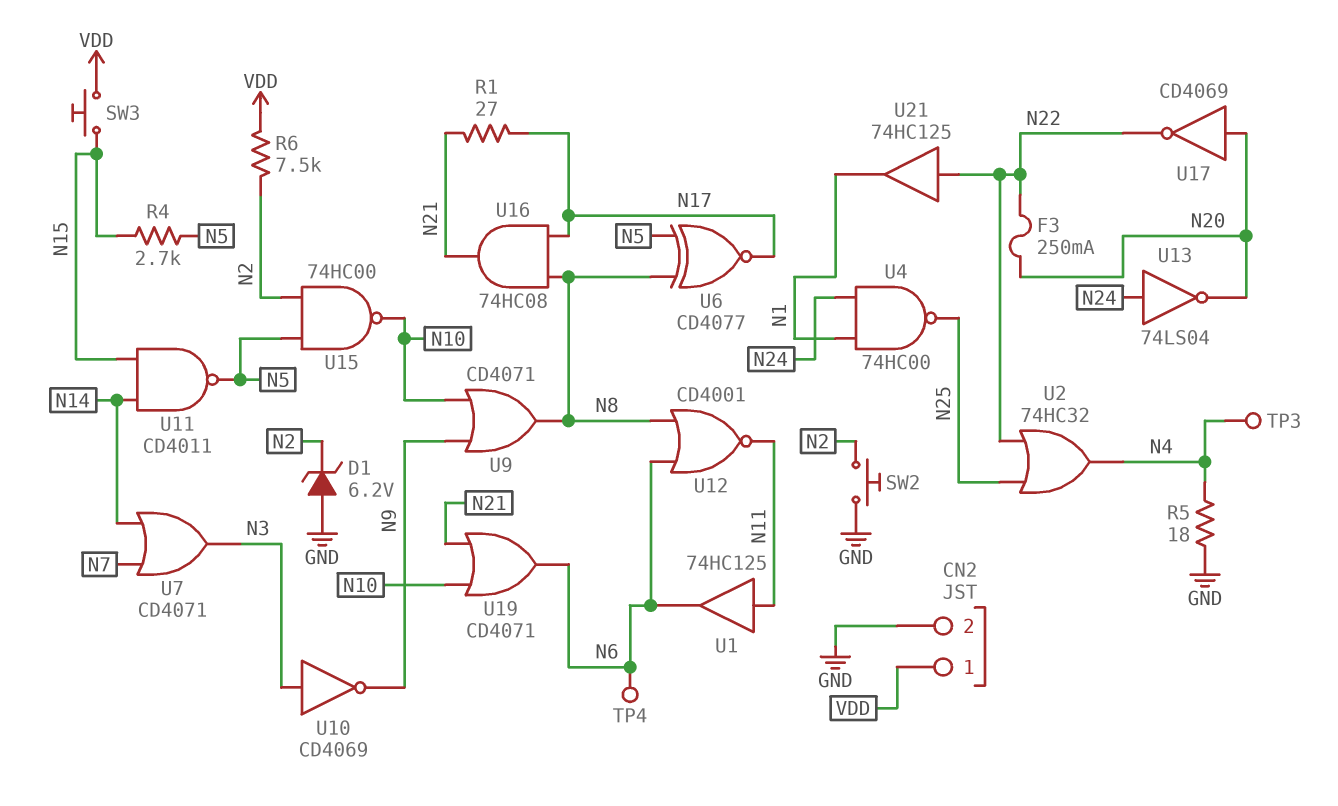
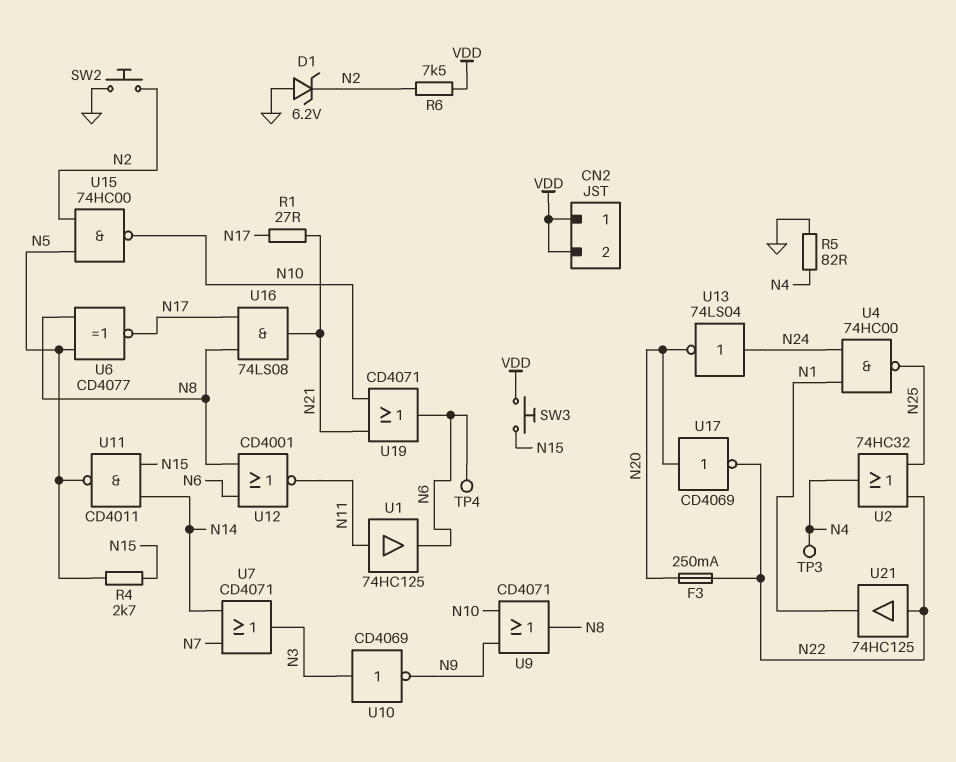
CN2 pin 2: GND -> VDD
R5: 18 (GND, N4) -> 82 (GND, N4)
U16: AND 74HC08 (in N8, in N17, out N21) -> AND 74LS08 (in N8, in N17, out N21)

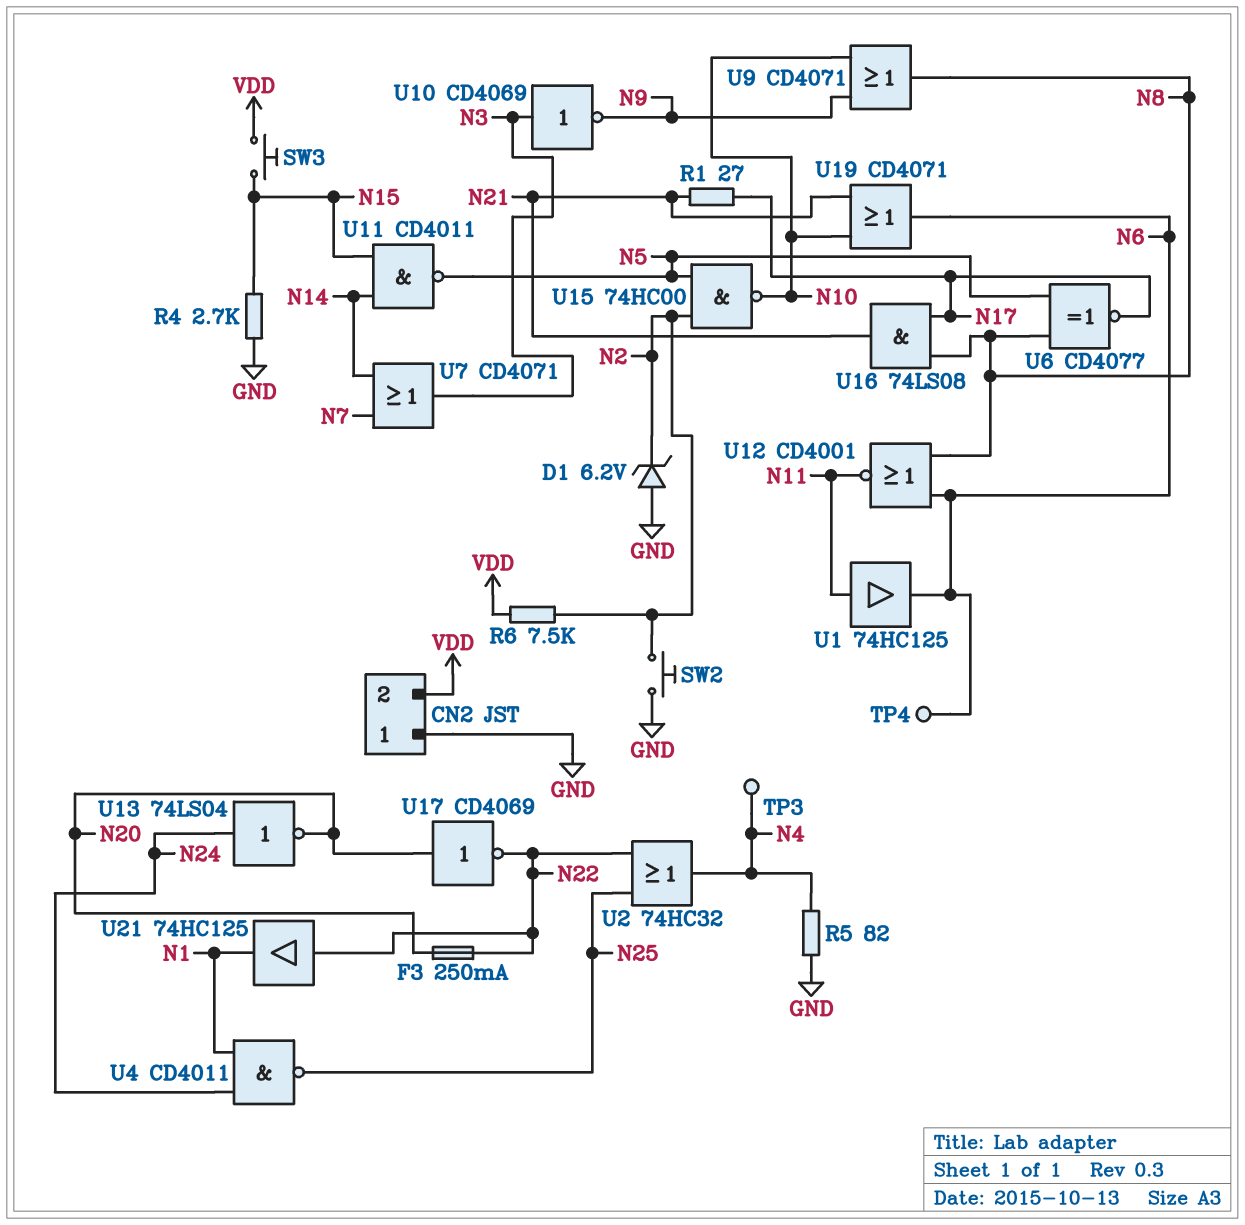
CN2 pin 1: VDD -> GND
R4: 2.7k (N5, N15) -> 2.7k (GND, N15)
U4: NAND 74HC00 (in N1, in N24, out N25) -> NAND CD4011 (in N1, in N24, out N25)

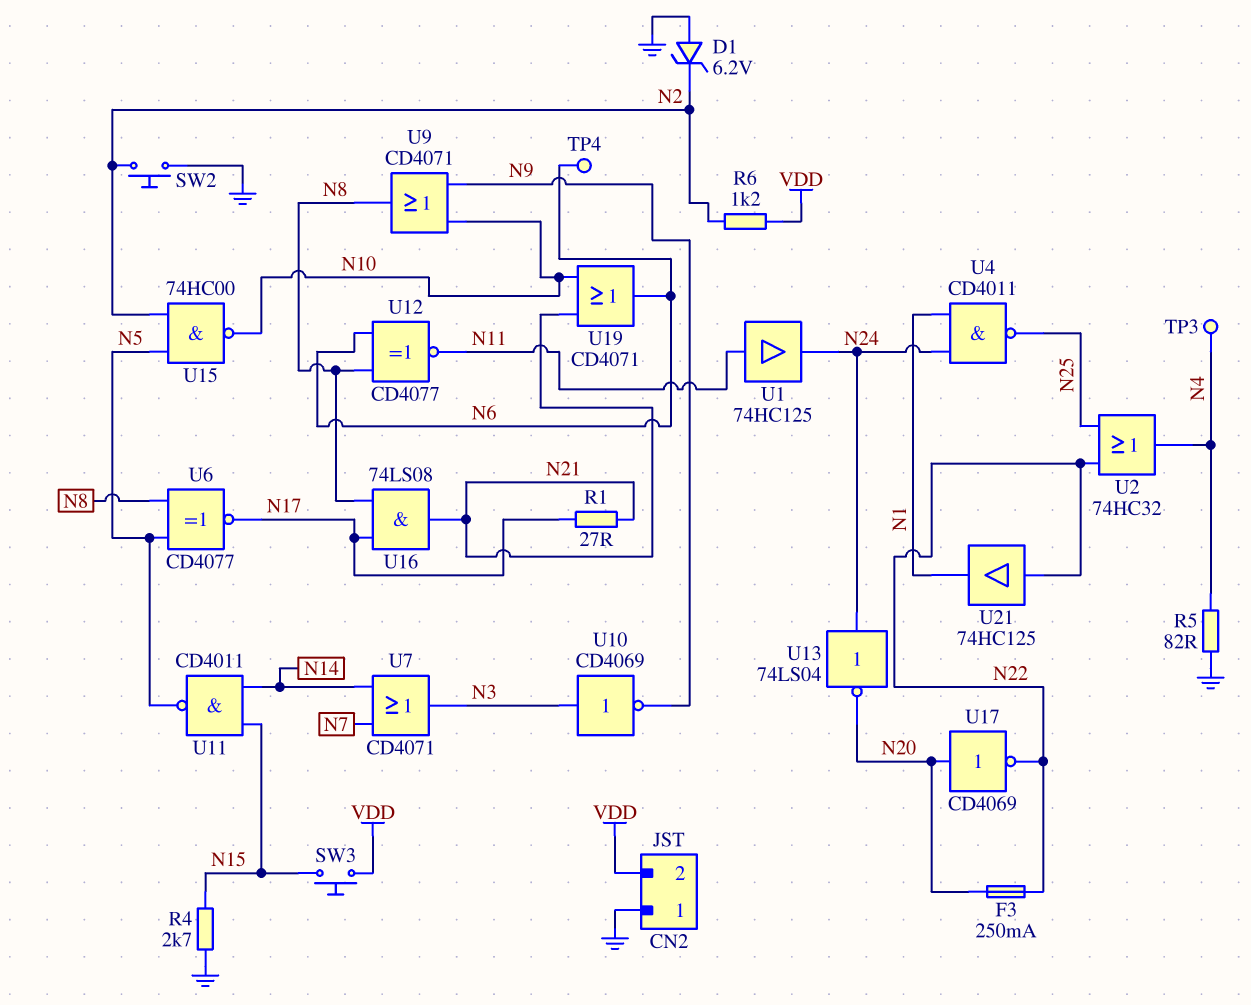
R6: 7.5k (N2, VDD) -> 1.2k (N2, VDD)
U1: buffer 74HC125 (in N11, out N6) -> buffer 74HC125 (in N11, out N24)
U12: NOR CD4001 (in N6, in N8, out N11) -> XNOR CD4077 (in N6, in N8, out N11)

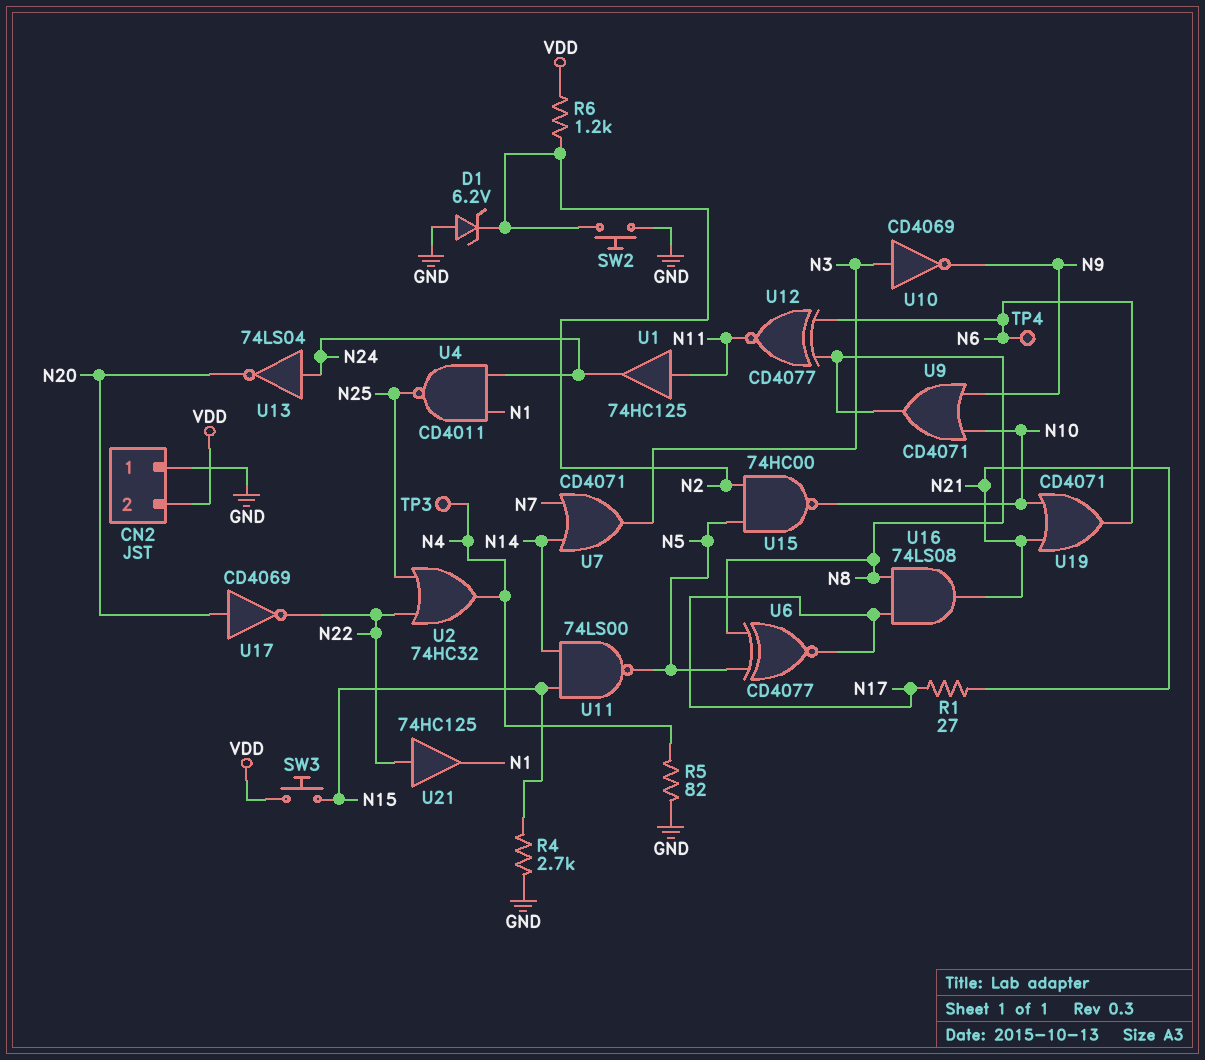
F3: 250mA (N20, N22) -> none
U11: NAND CD4011 (in N14, in N15, out N5) -> NAND 74LS00 (in N14, in N15, out N5)

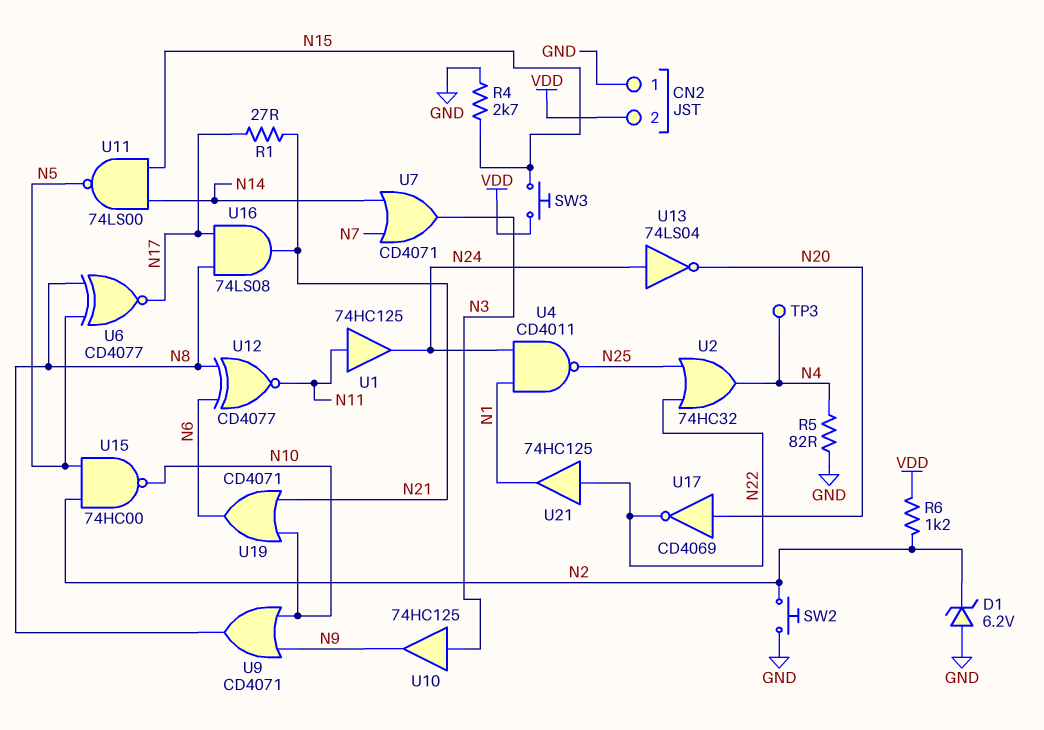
TP4: test point (N6) -> none
U10: NOT CD4069 (in N3, out N9) -> buffer 74HC125 (in N3, out N9)

